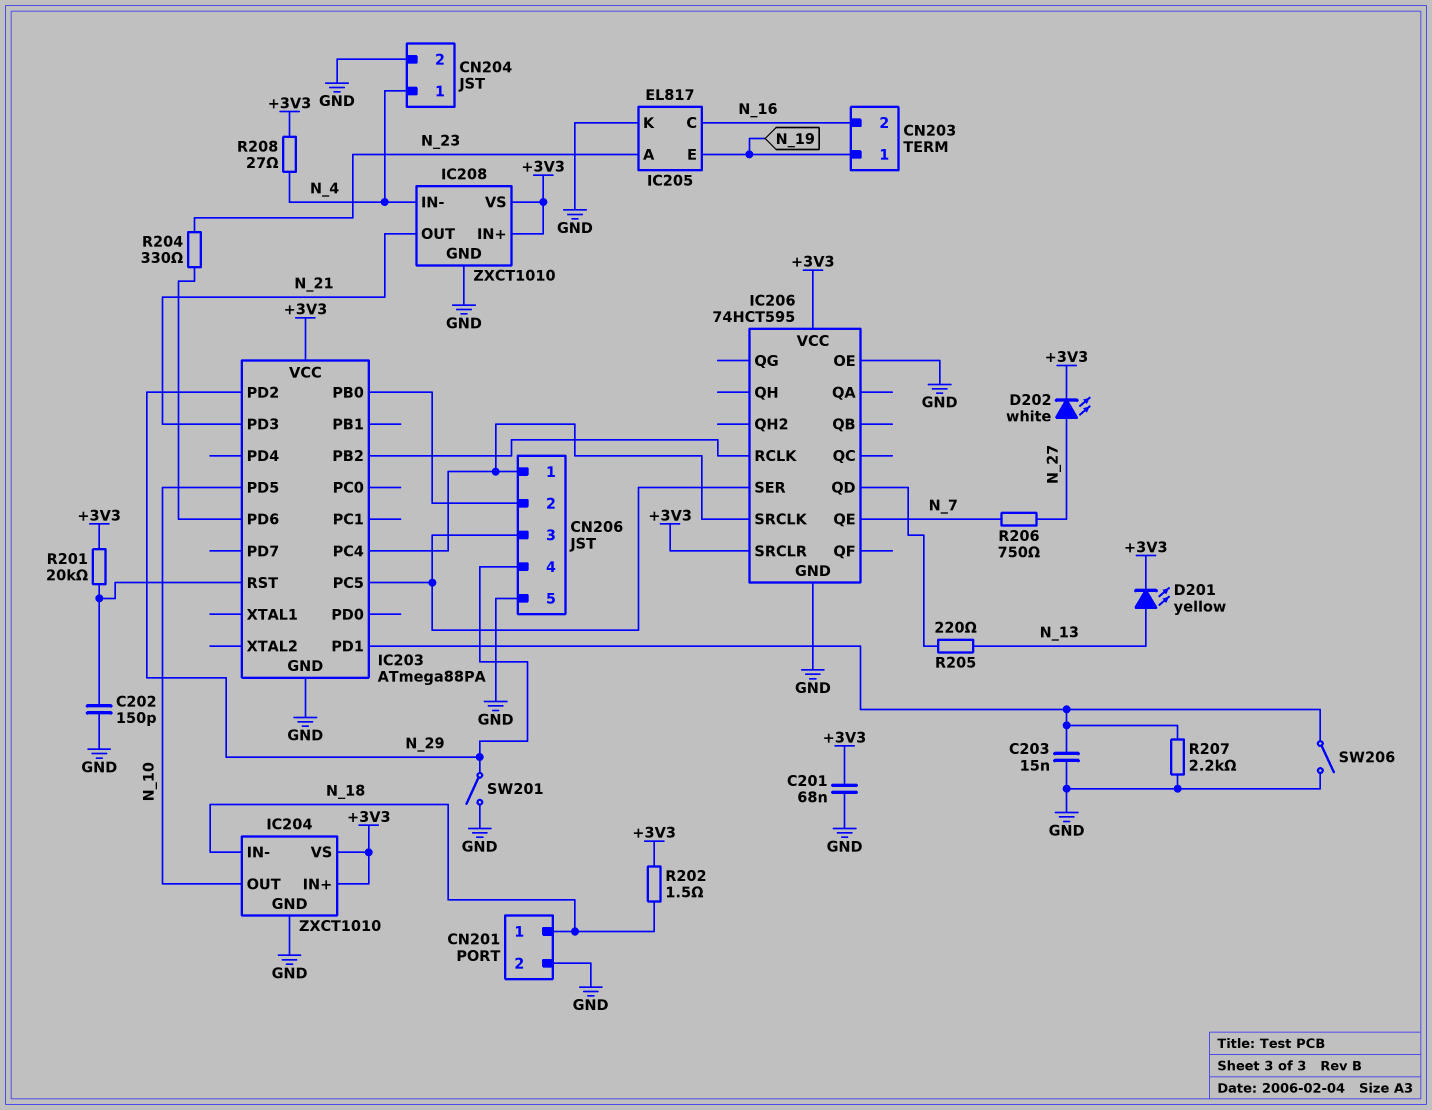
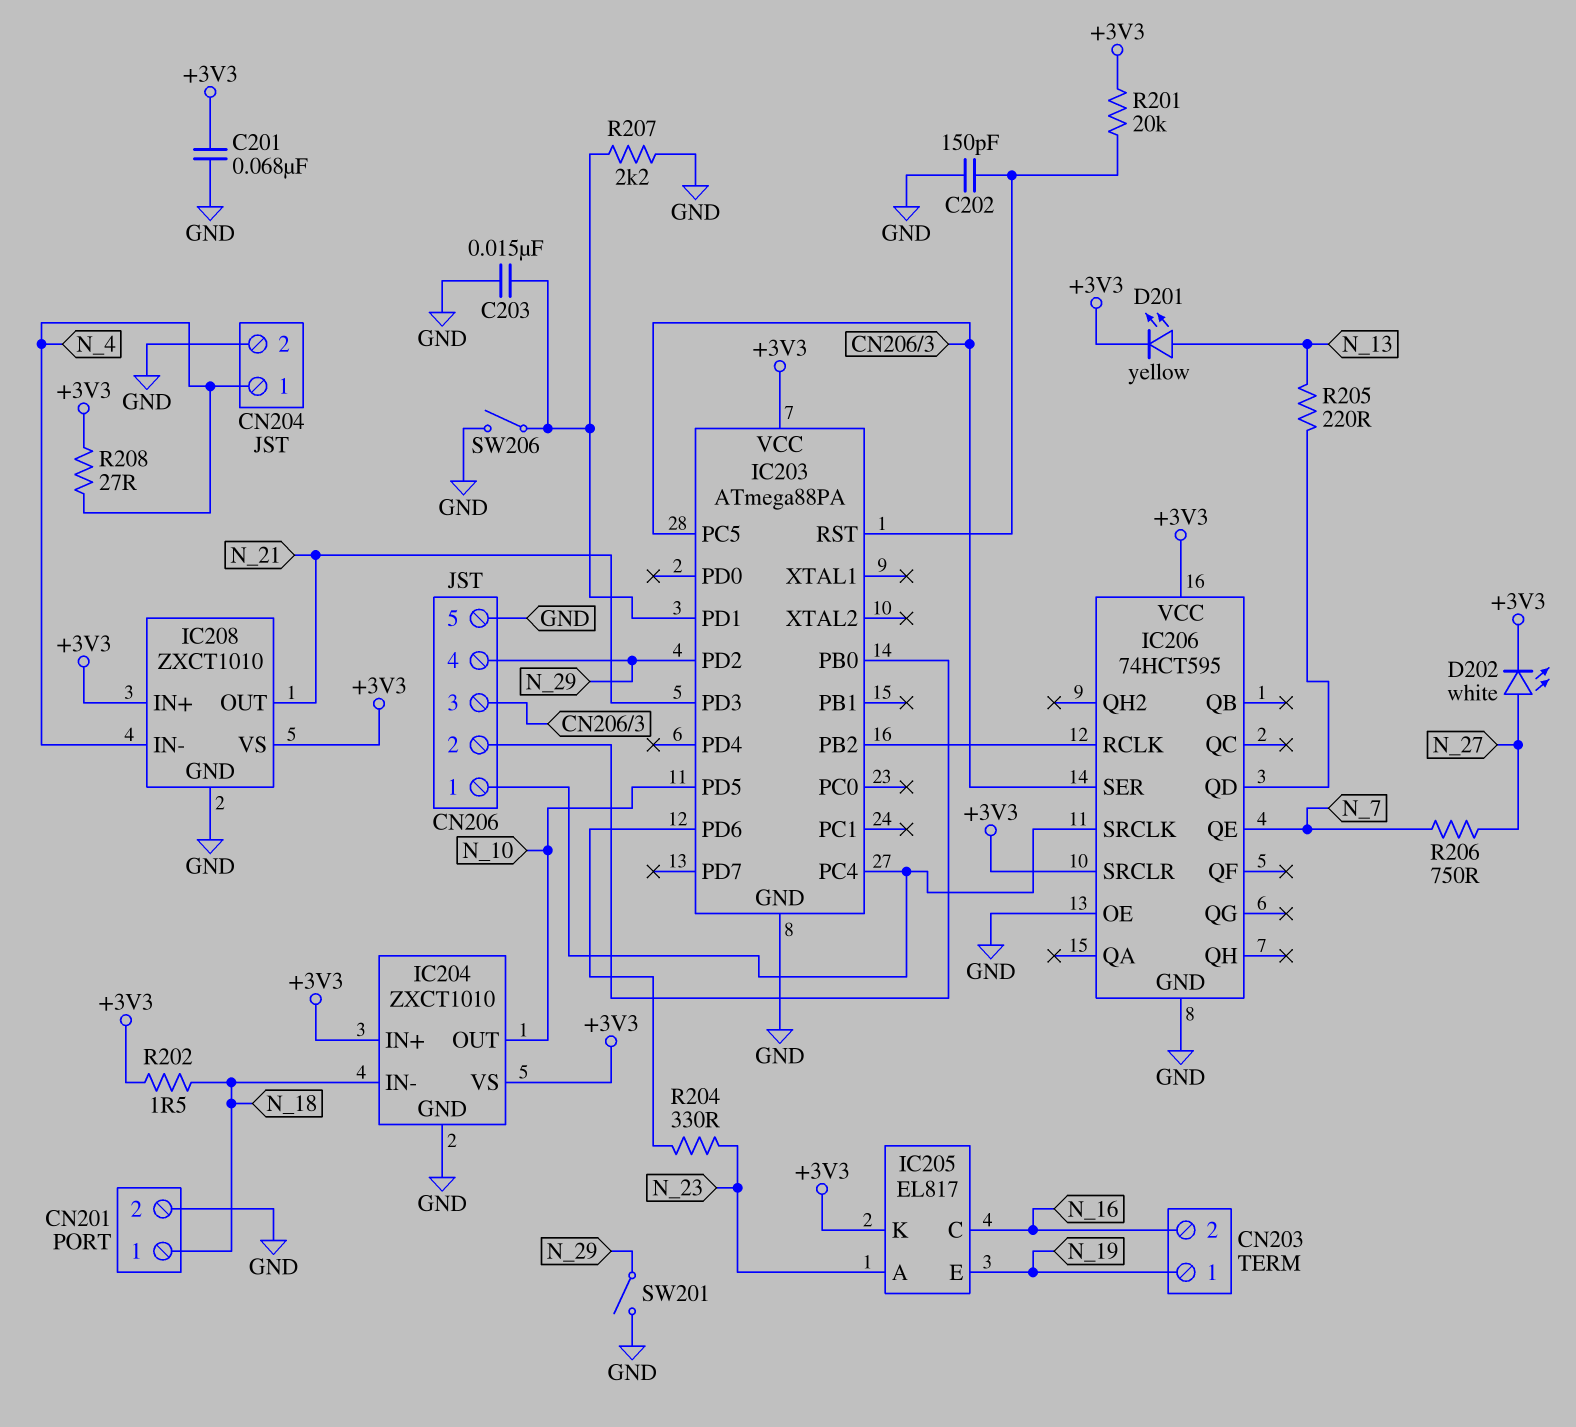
IC205 pin K: GND -> +3V3

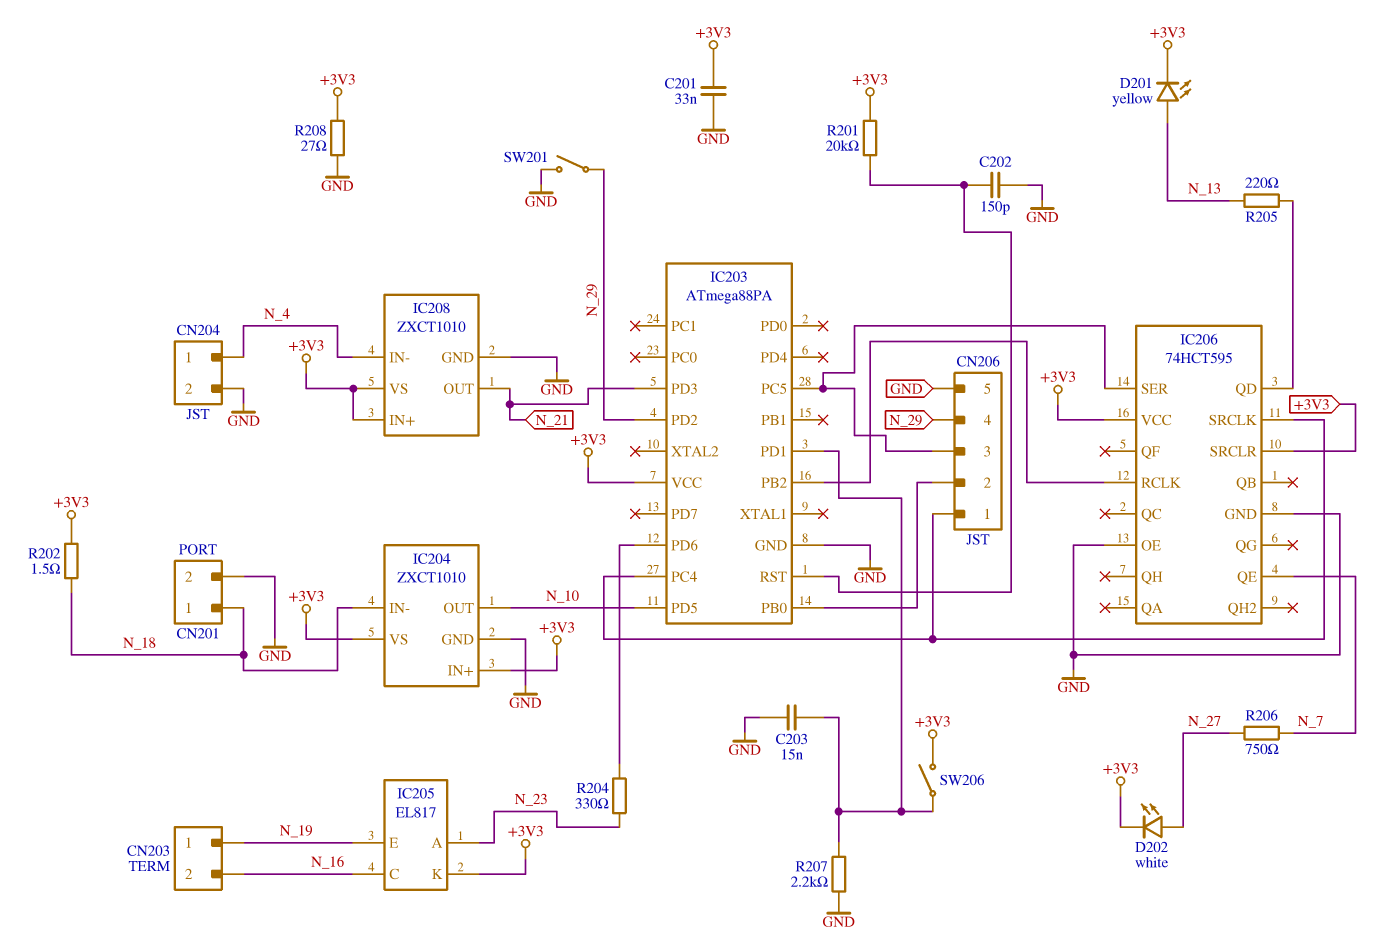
C201: 68nF (+3V3, GND) -> 33nF (+3V3, GND)
R208: 27 (+3V3, N_4) -> 27 (+3V3, GND)
SW206: switch (GND, IC203/PD1) -> switch (+3V3, IC203/PD1)

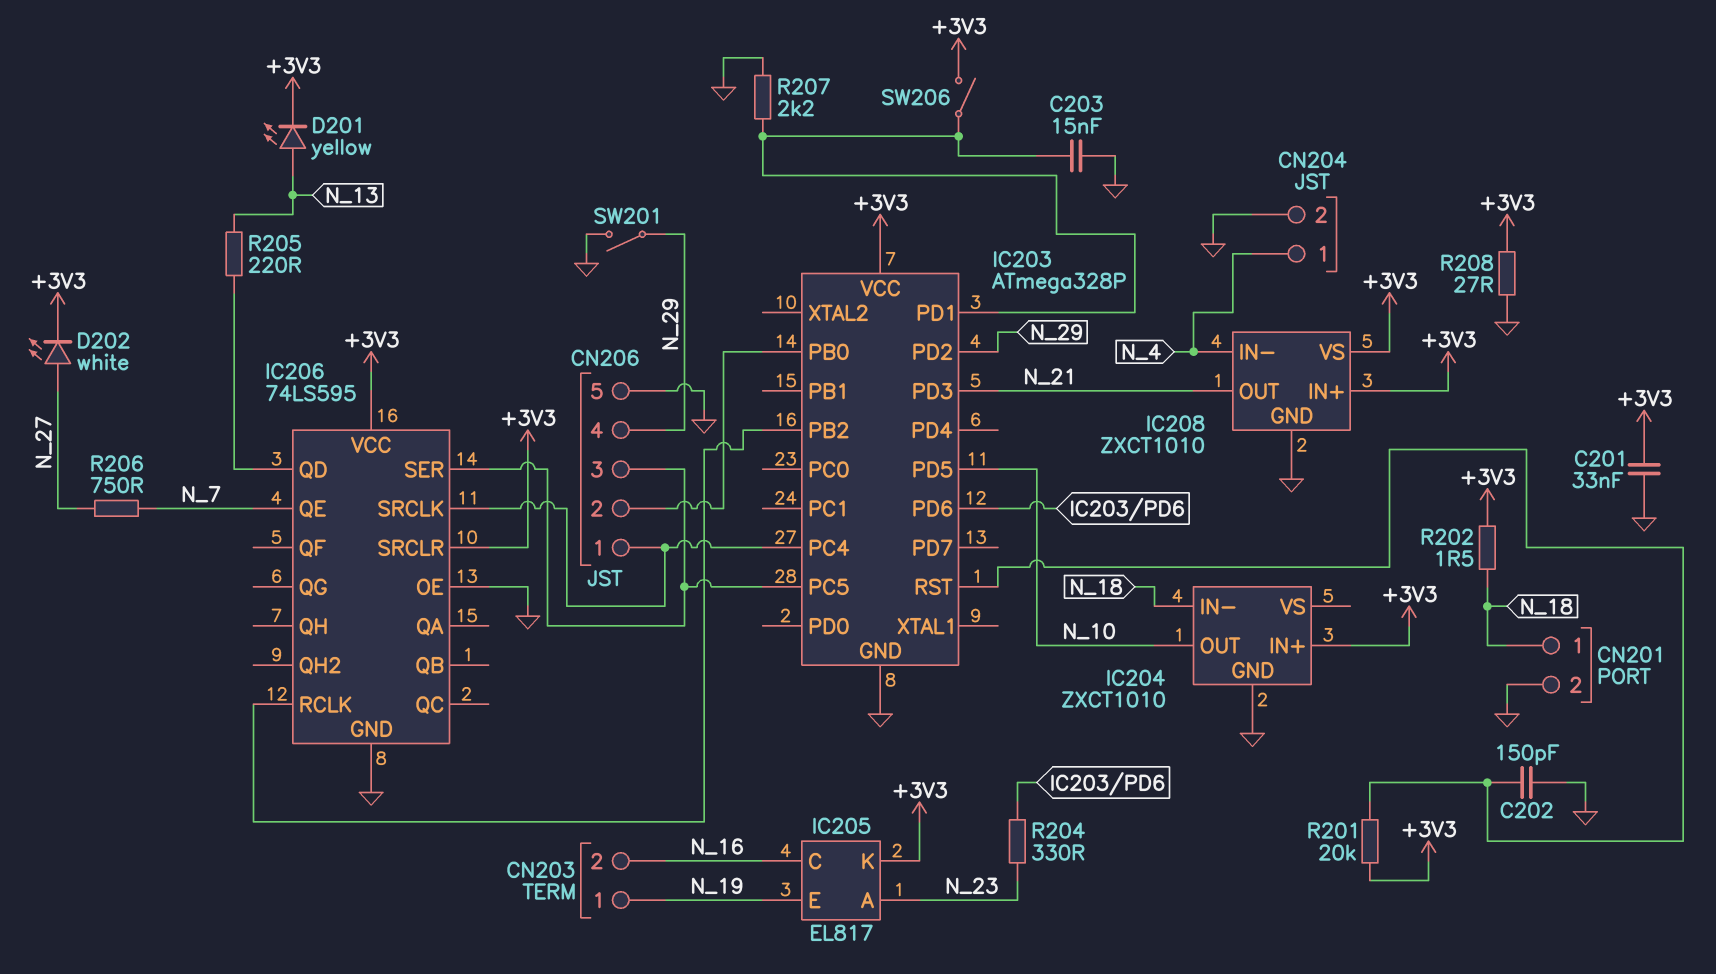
IC203: ATmega88PA -> ATmega328P
IC204 pin VS: +3V3 -> none
IC206: 74HCT595 -> 74LS595

